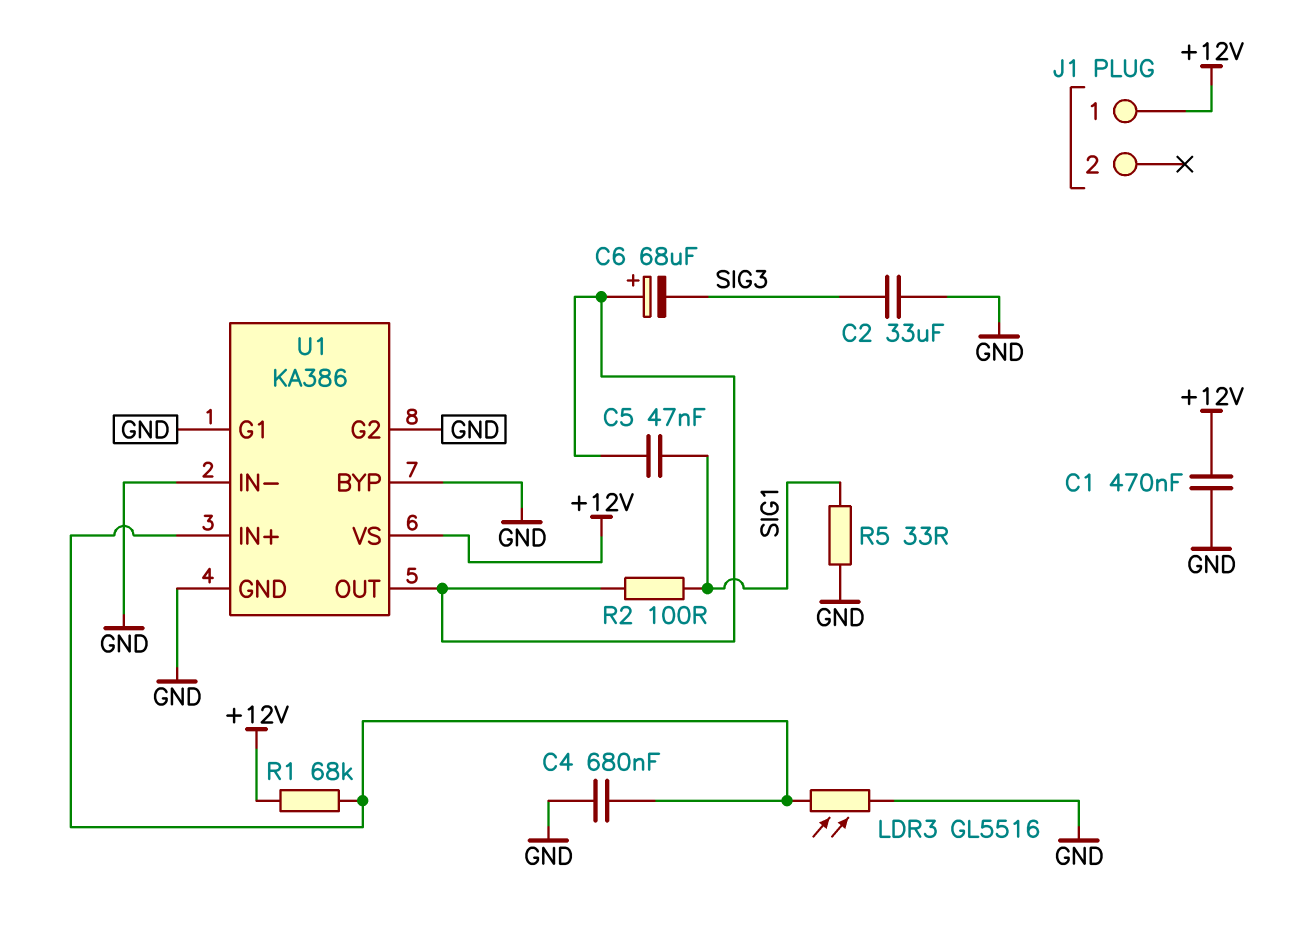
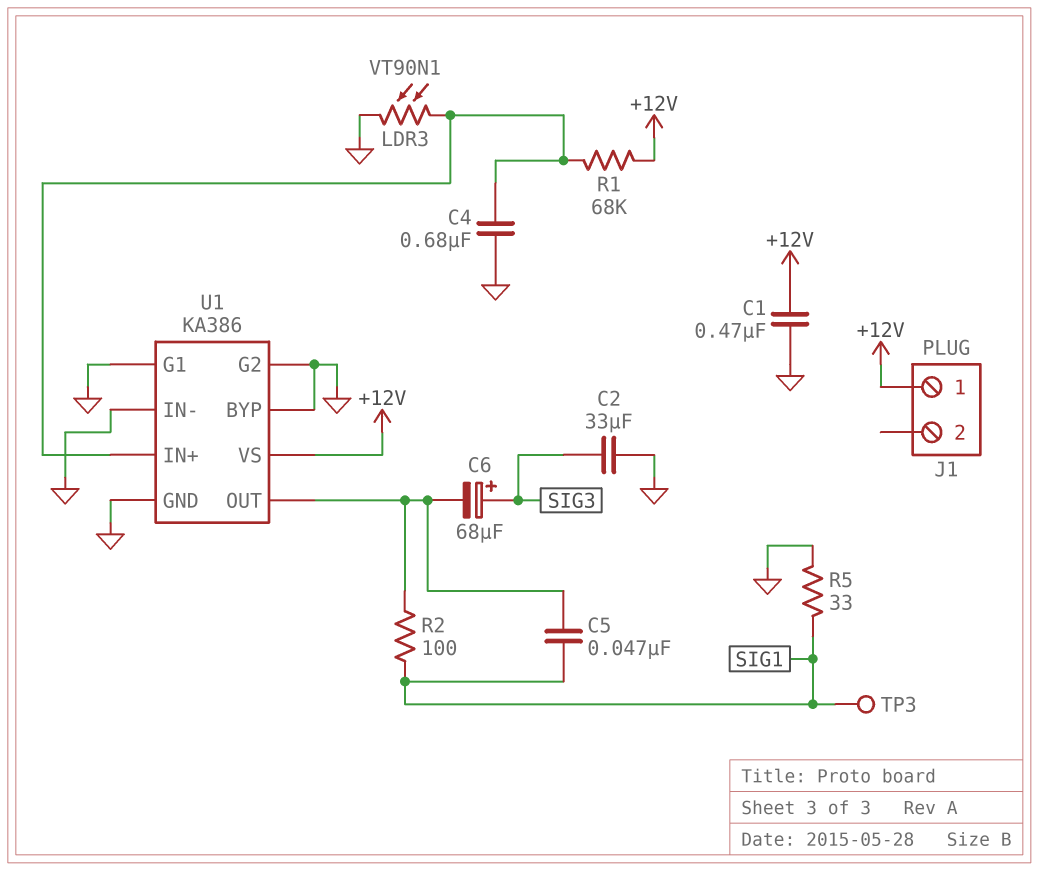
C6: 68uF (plus U1/OUT, minus SIG3) -> 68uF (plus SIG3, minus U1/OUT)
LDR3: GL5516 (GND, U1/IN+) -> VT90N1 (GND, U1/IN+)
TP3: none -> test point (SIG1)

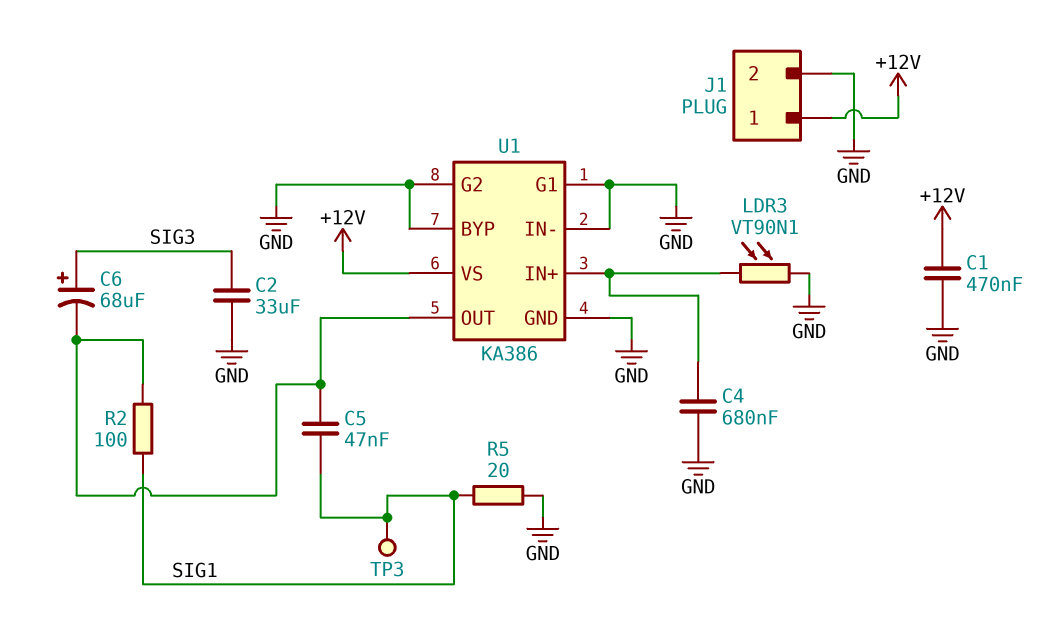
J1 pin 2: none -> GND
R1: 68k (+12V, U1/IN+) -> none
R5: 33 (GND, SIG1) -> 20 (GND, SIG1)

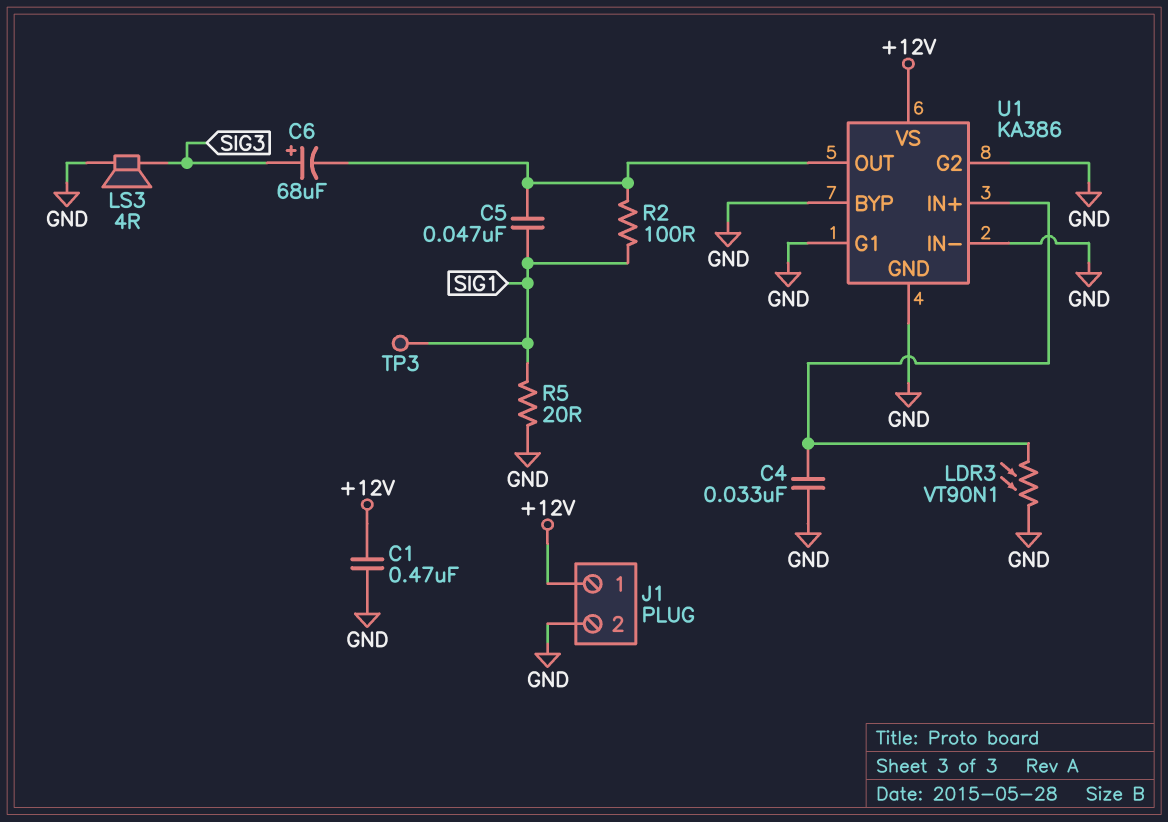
C2: 33uF (GND, SIG3) -> none
C4: 680nF (GND, U1/IN+) -> 33nF (GND, U1/IN+)
LS3: none -> speaker 4R (GND, SIG3)

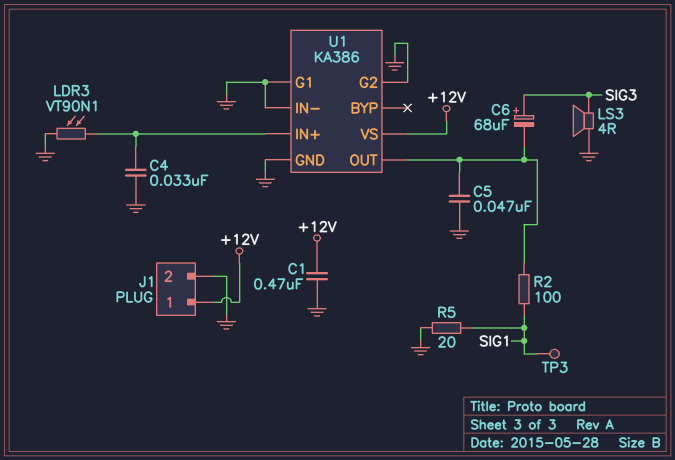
C5: 47nF (SIG1, U1/OUT) -> 47nF (GND, U1/OUT)
U1 pin BYP: GND -> none

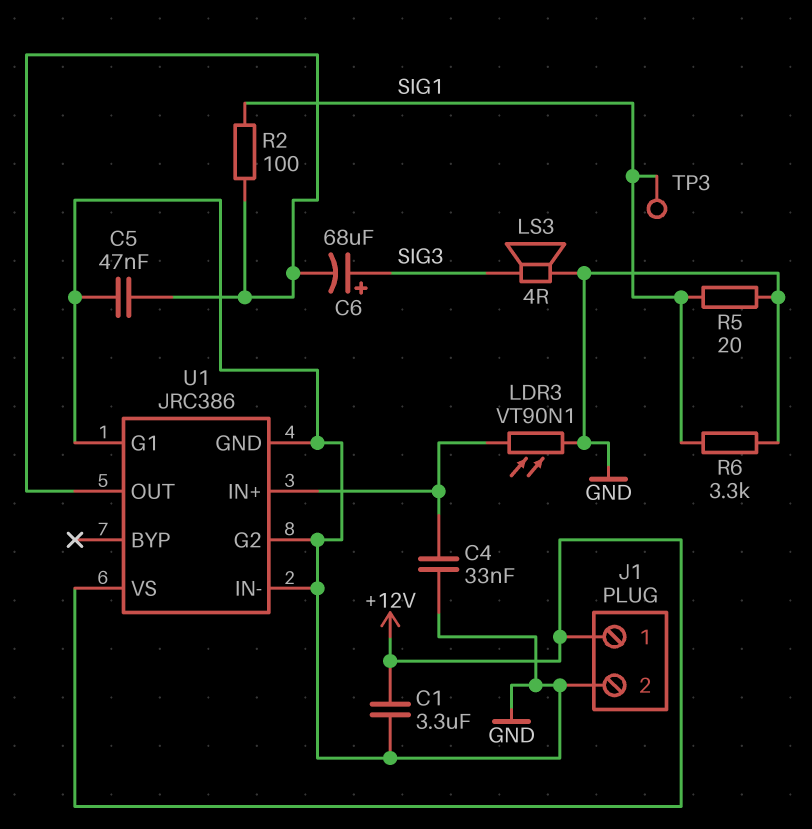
C1: 470nF (+12V, GND) -> 3.3uF (+12V, GND)
R6: none -> 3.3k (GND, SIG1)
U1: KA386 -> JRC386

